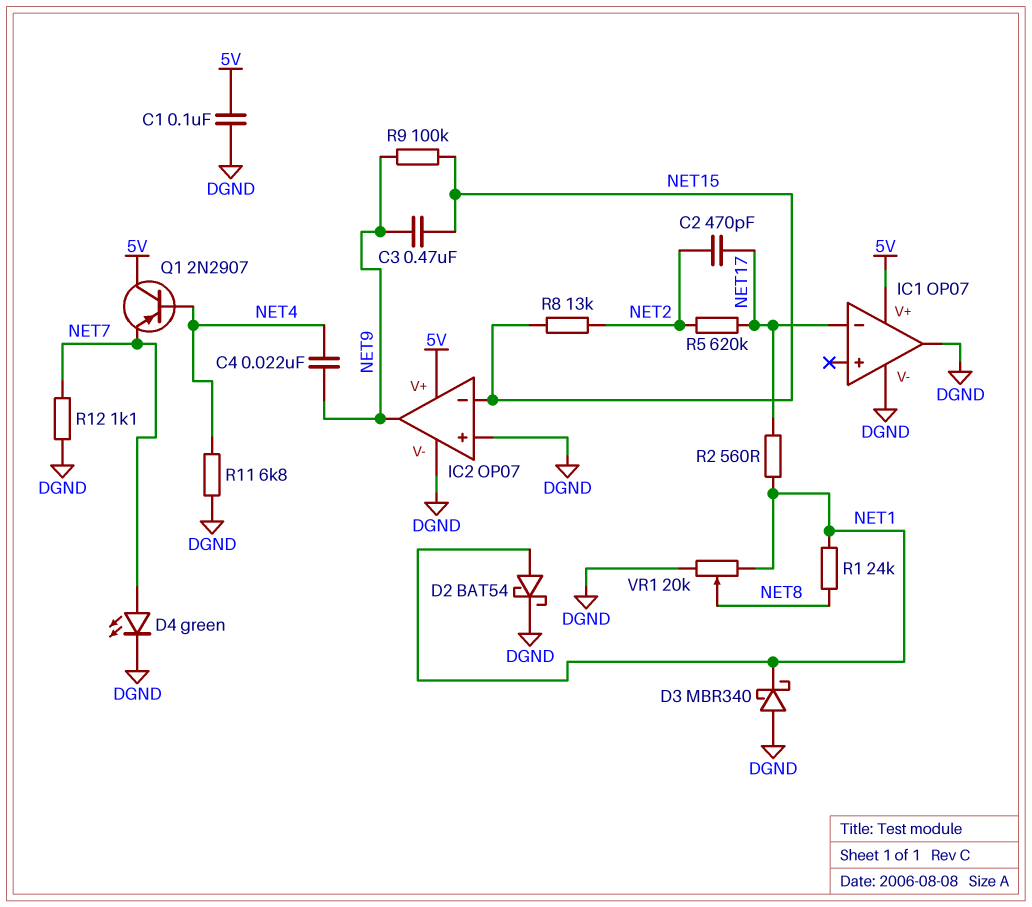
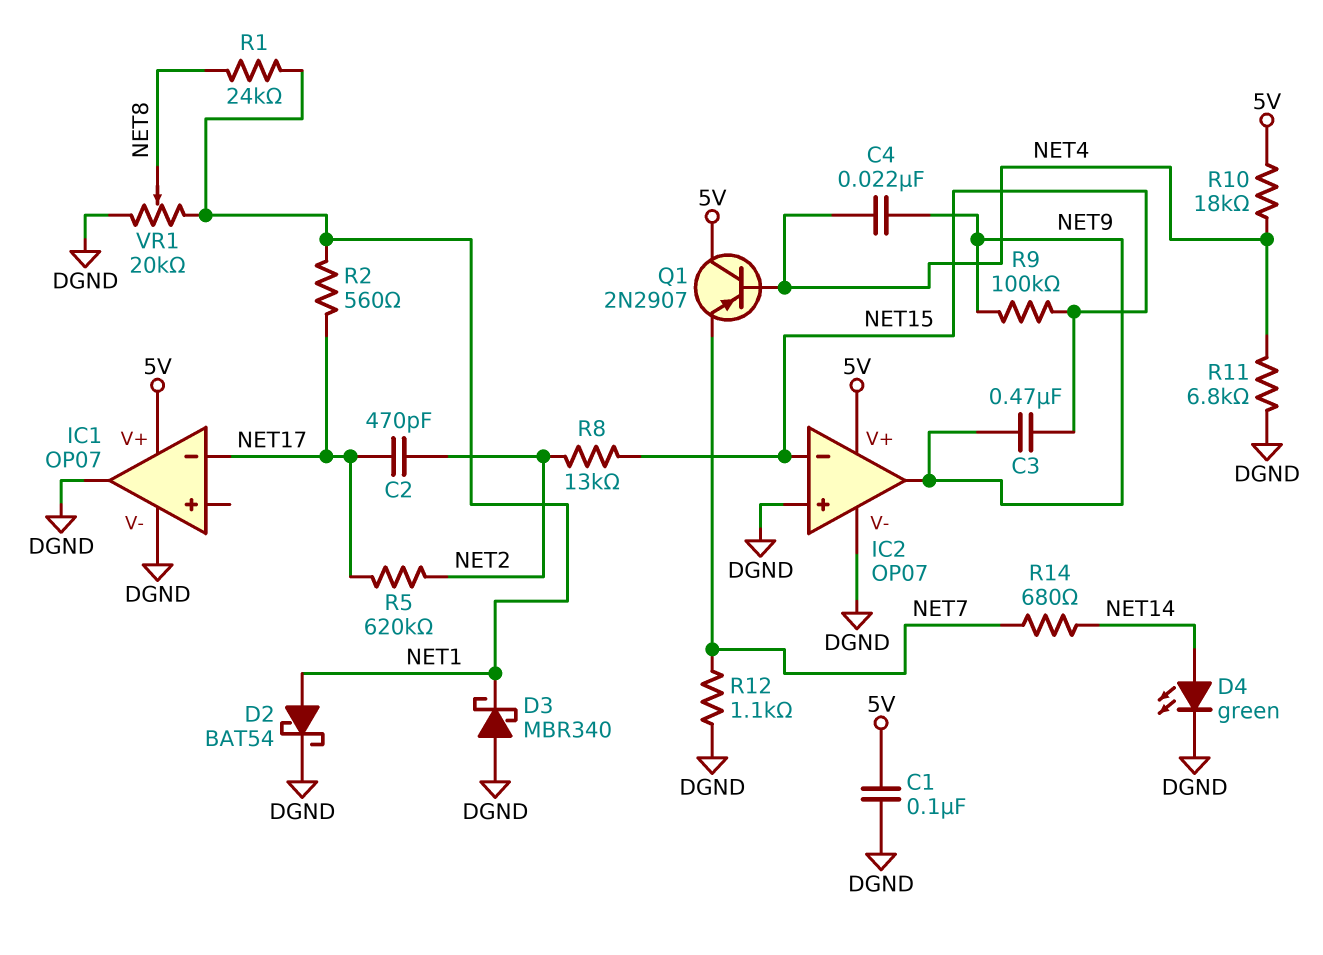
D4: LED green (A NET7, K DGND) -> LED green (A NET14, K DGND)
R10: none -> 18k (5V, NET4)
R14: none -> 680 (NET7, NET14)

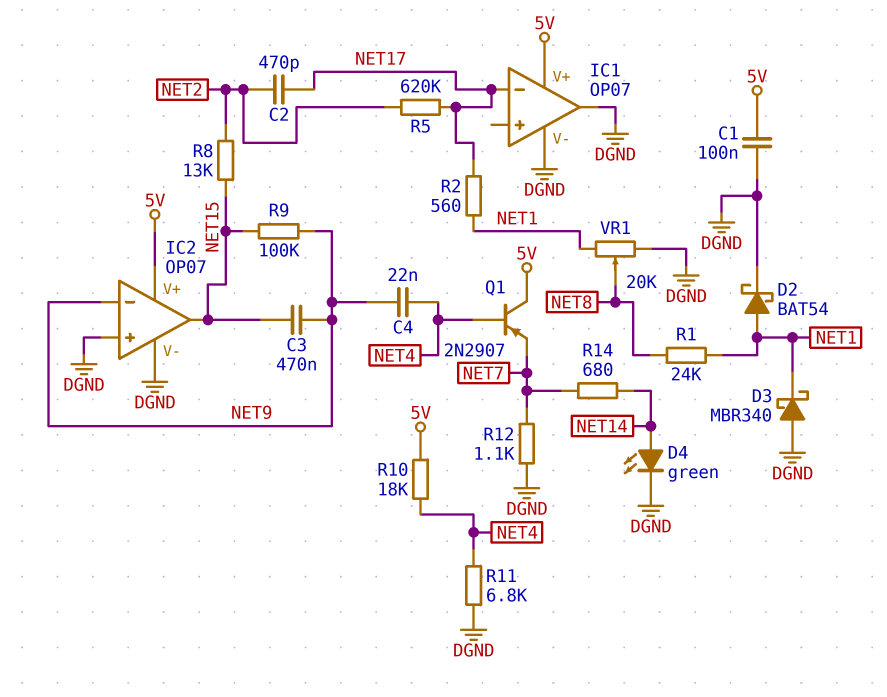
IC2 pin in-: NET15 -> NET9
IC2 pin out: NET9 -> NET15

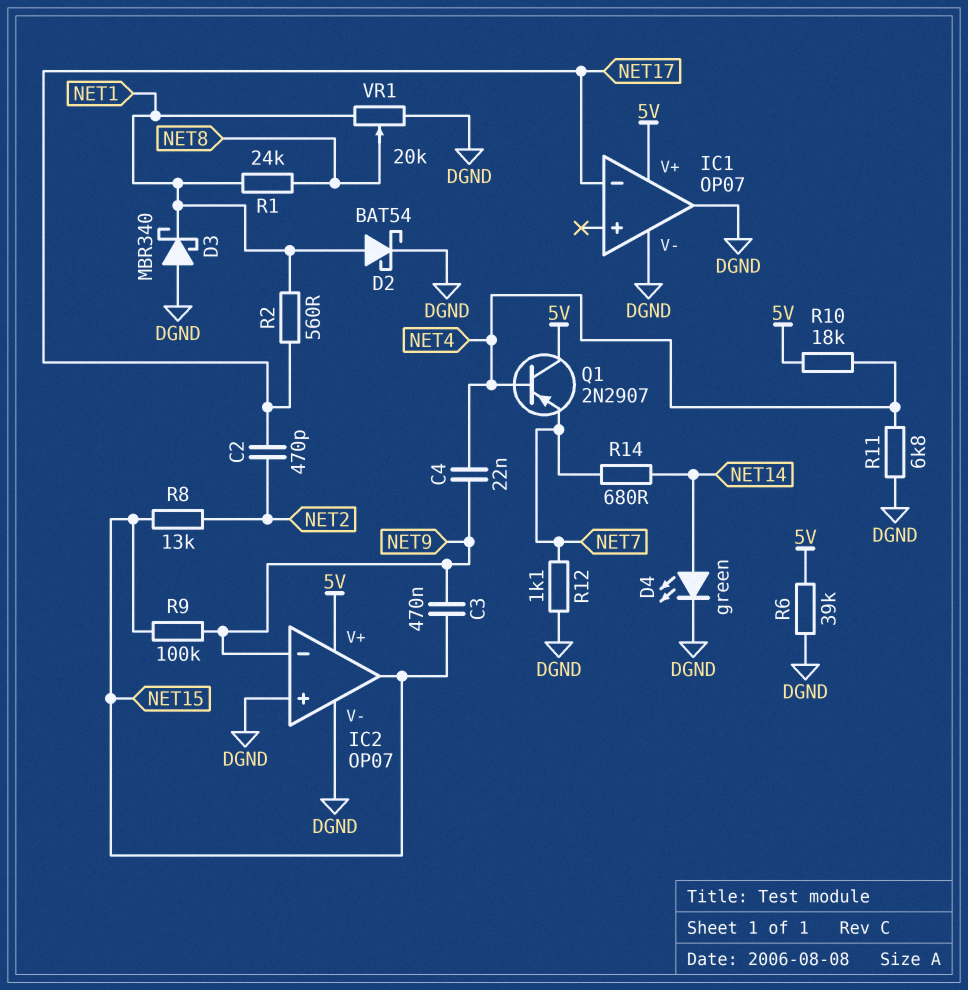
C1: 100nF (5V, DGND) -> none
R5: 620k (NET2, NET17) -> none
R6: none -> 39k (5V, DGND)

